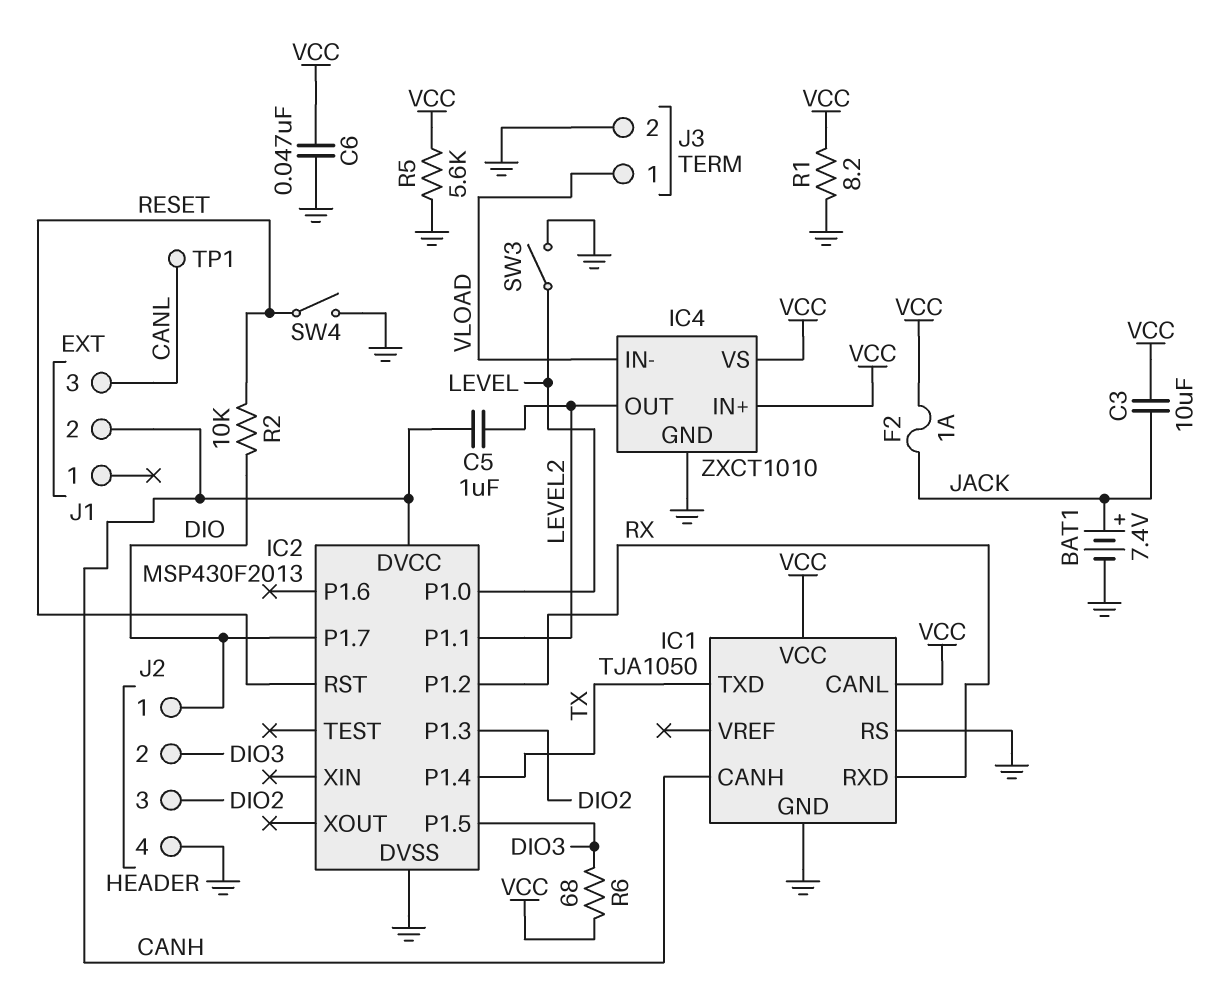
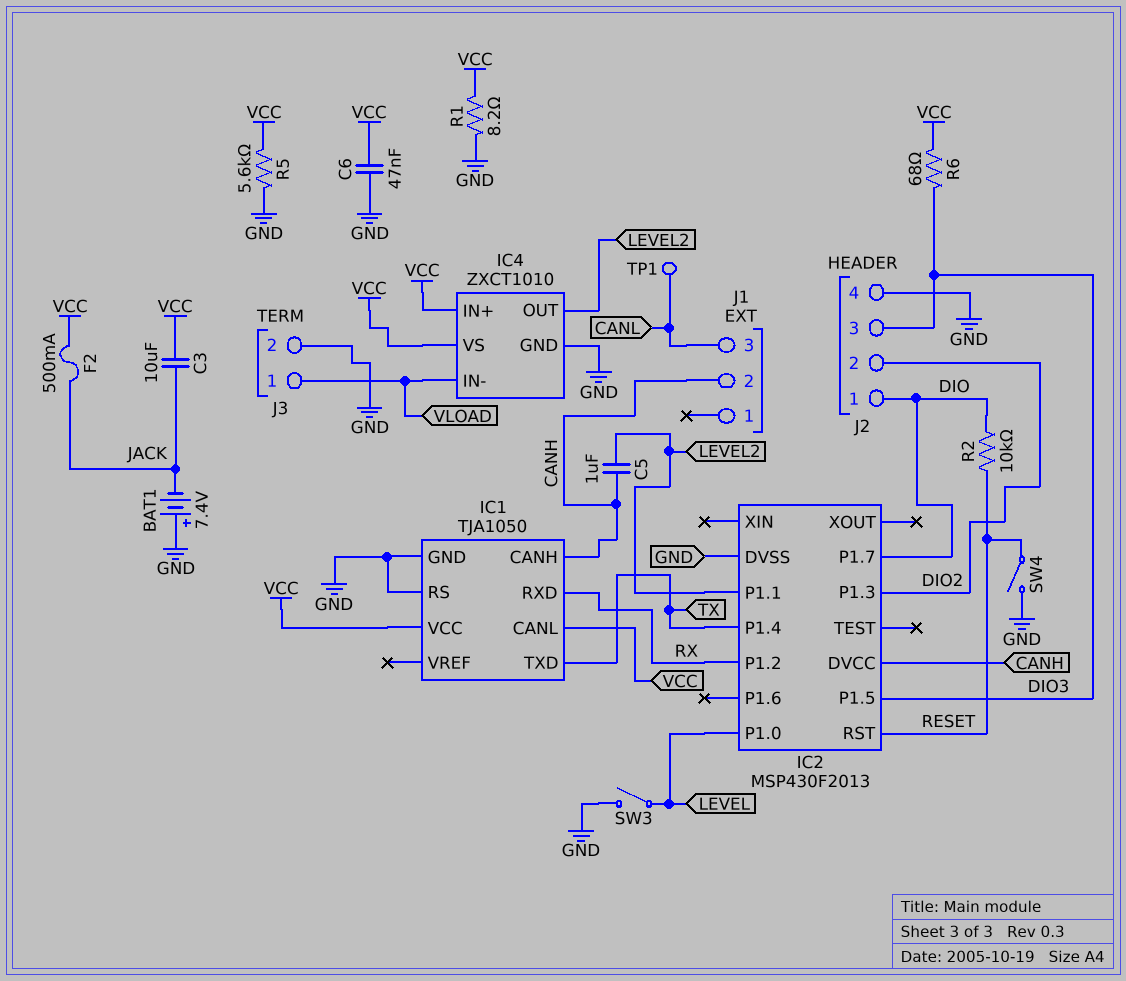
BAT1: 7.4V (plus JACK, minus GND) -> 7.4V (plus GND, minus JACK)
F2: 1A (JACK, VCC) -> 500mA (JACK, VCC)
J2 pin 2: DIO3 -> DIO2
J2 pin 3: DIO2 -> DIO3

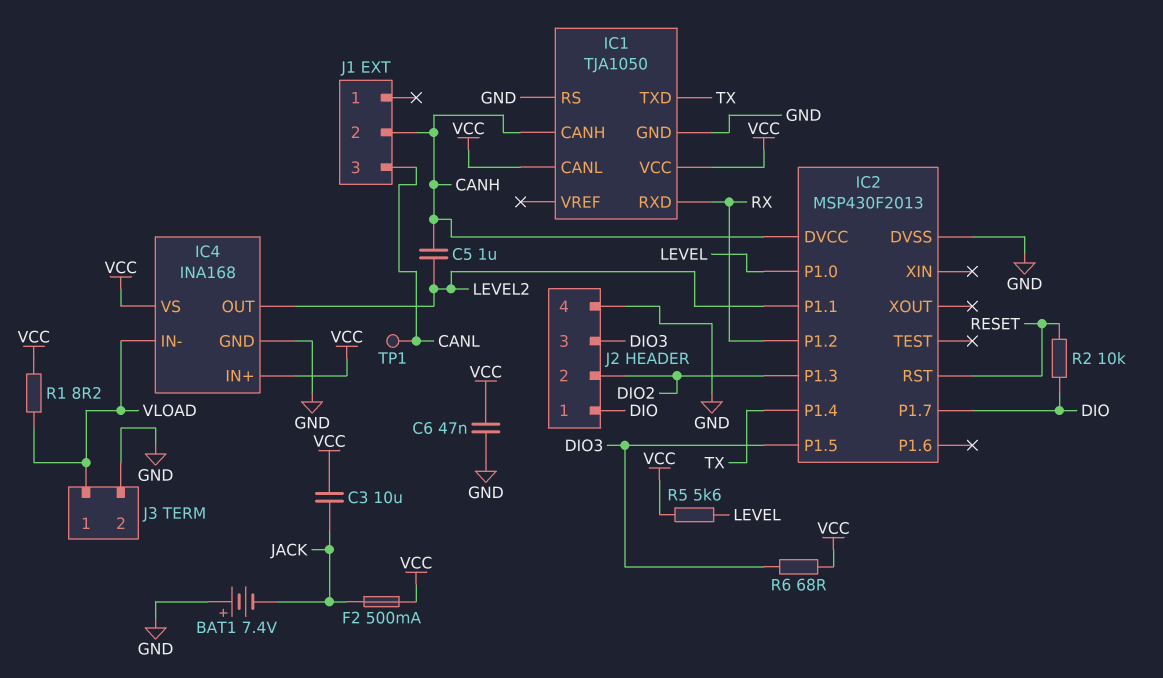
IC4: ZXCT1010 -> INA168
R1: 8.2 (GND, VCC) -> 8.2 (VCC, VLOAD)
R5: 5.6k (GND, VCC) -> 5.6k (LEVEL, VCC)
SW3: switch (GND, LEVEL) -> none
SW4: switch (GND, RESET) -> none

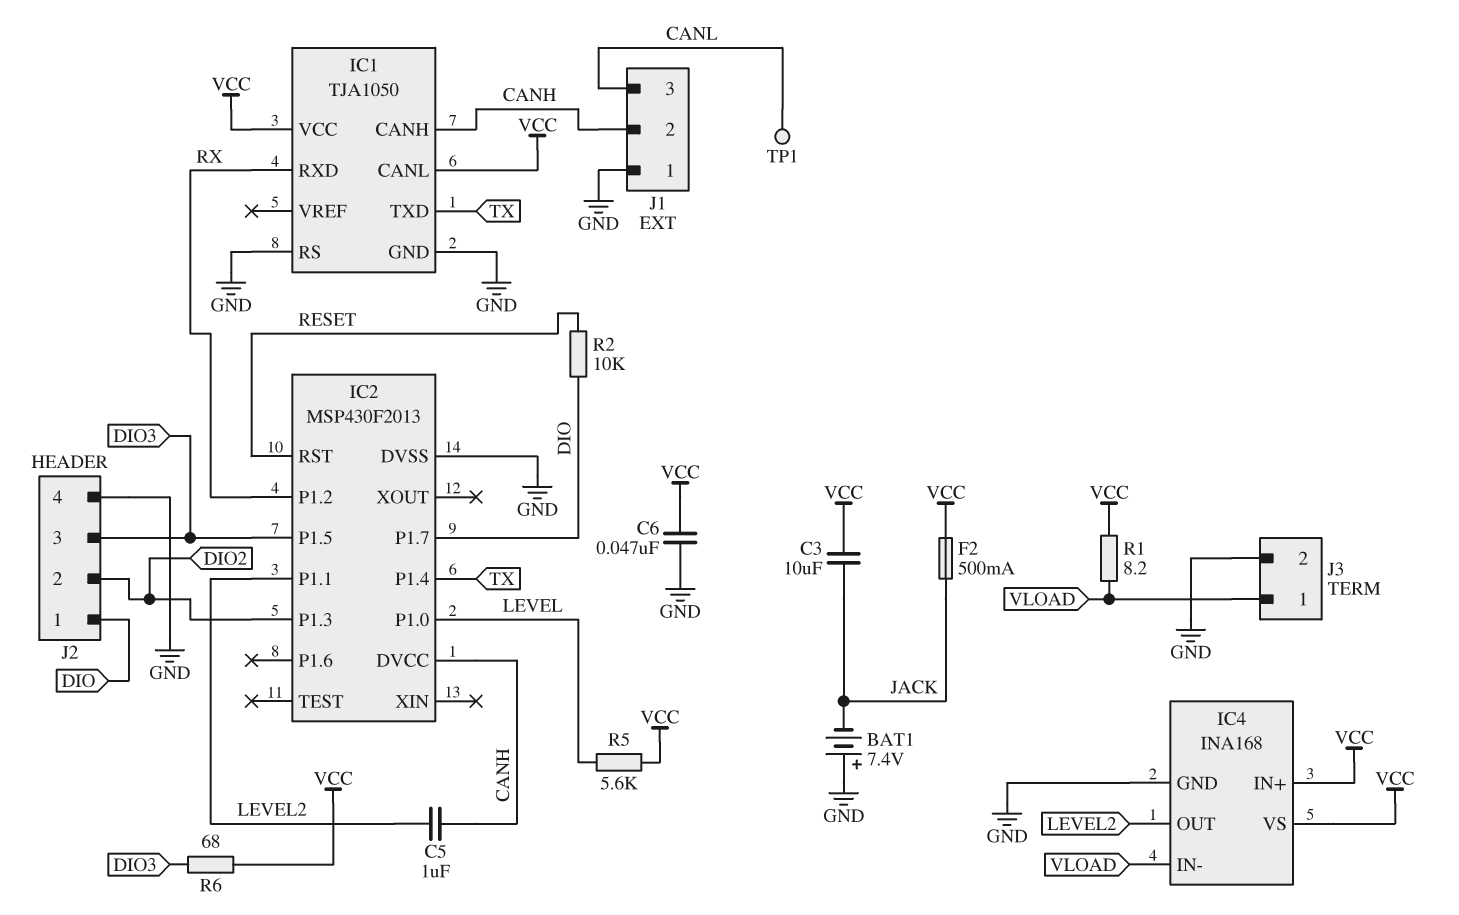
J1 pin 1: none -> GND

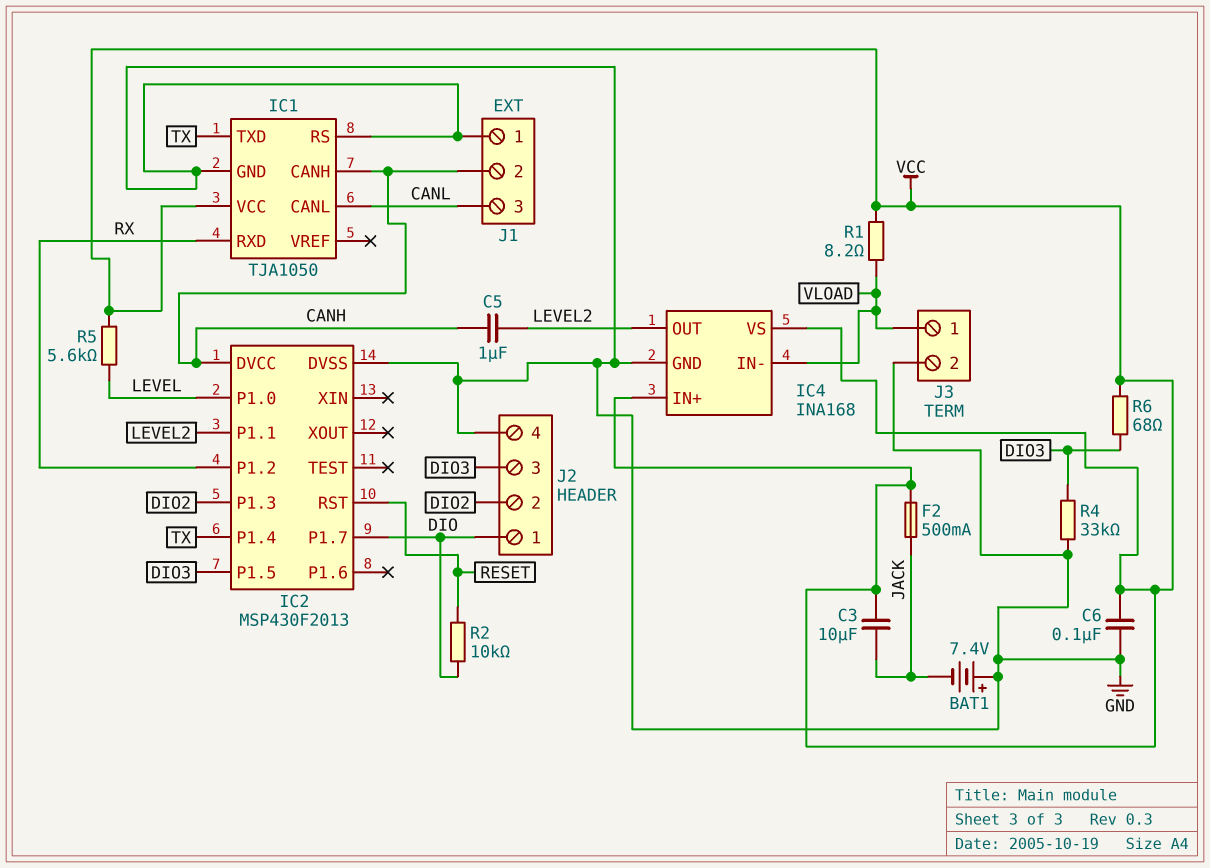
C6: 47nF (GND, VCC) -> 100nF (GND, VCC)
IC1 pin CANL: VCC -> CANL
R4: none -> 33k (DIO3, GND)
TP1: test point (CANL) -> none

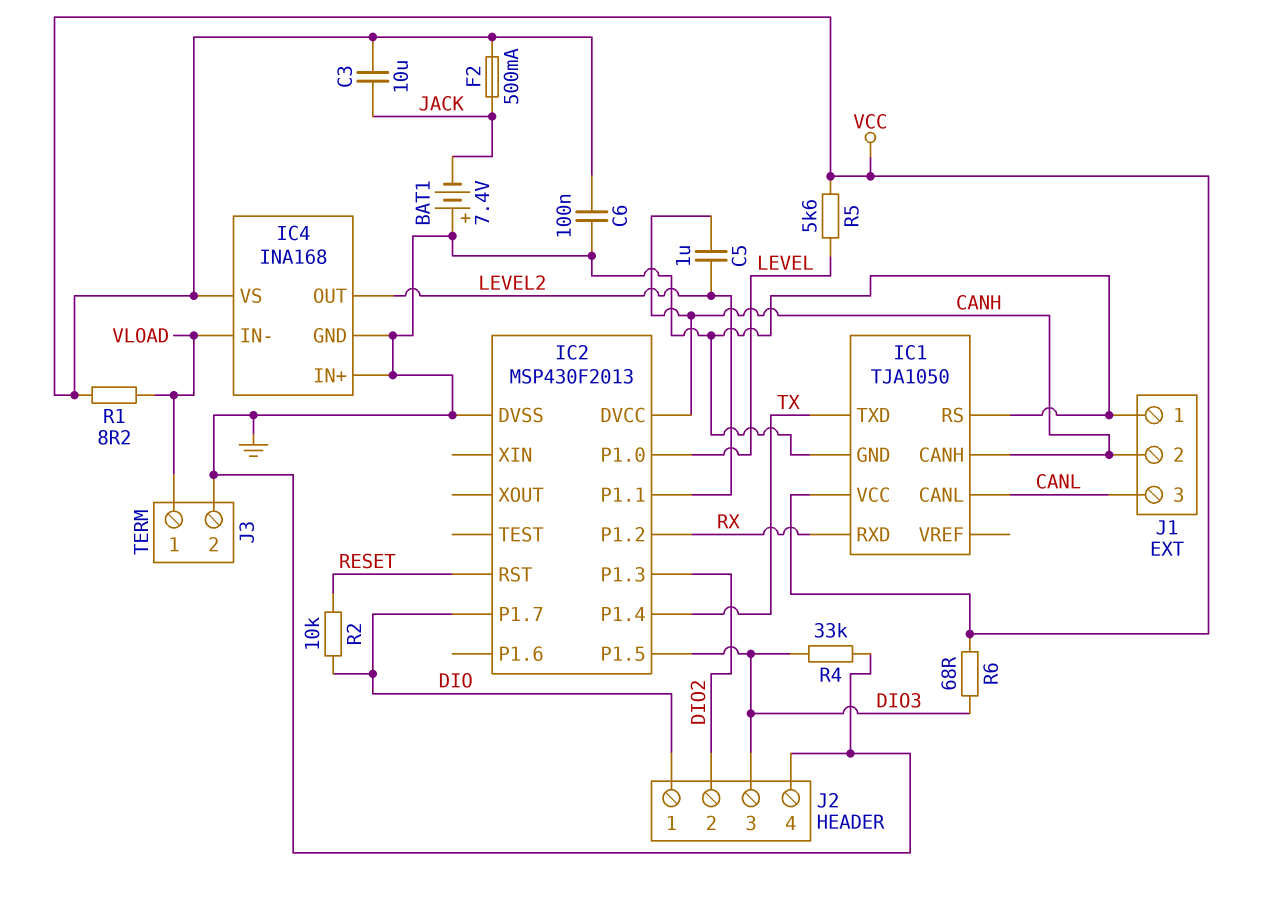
IC4 pin IN+: VCC -> GND

